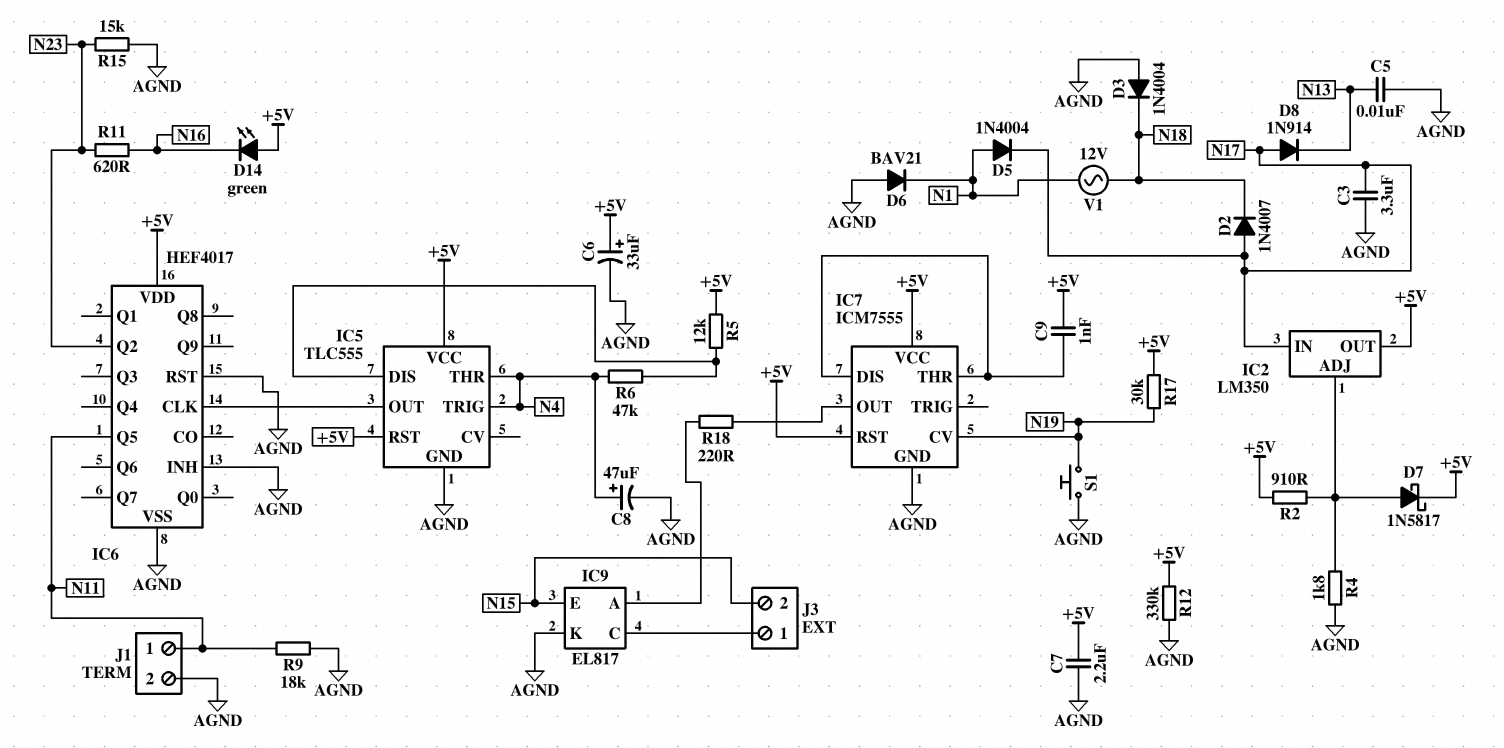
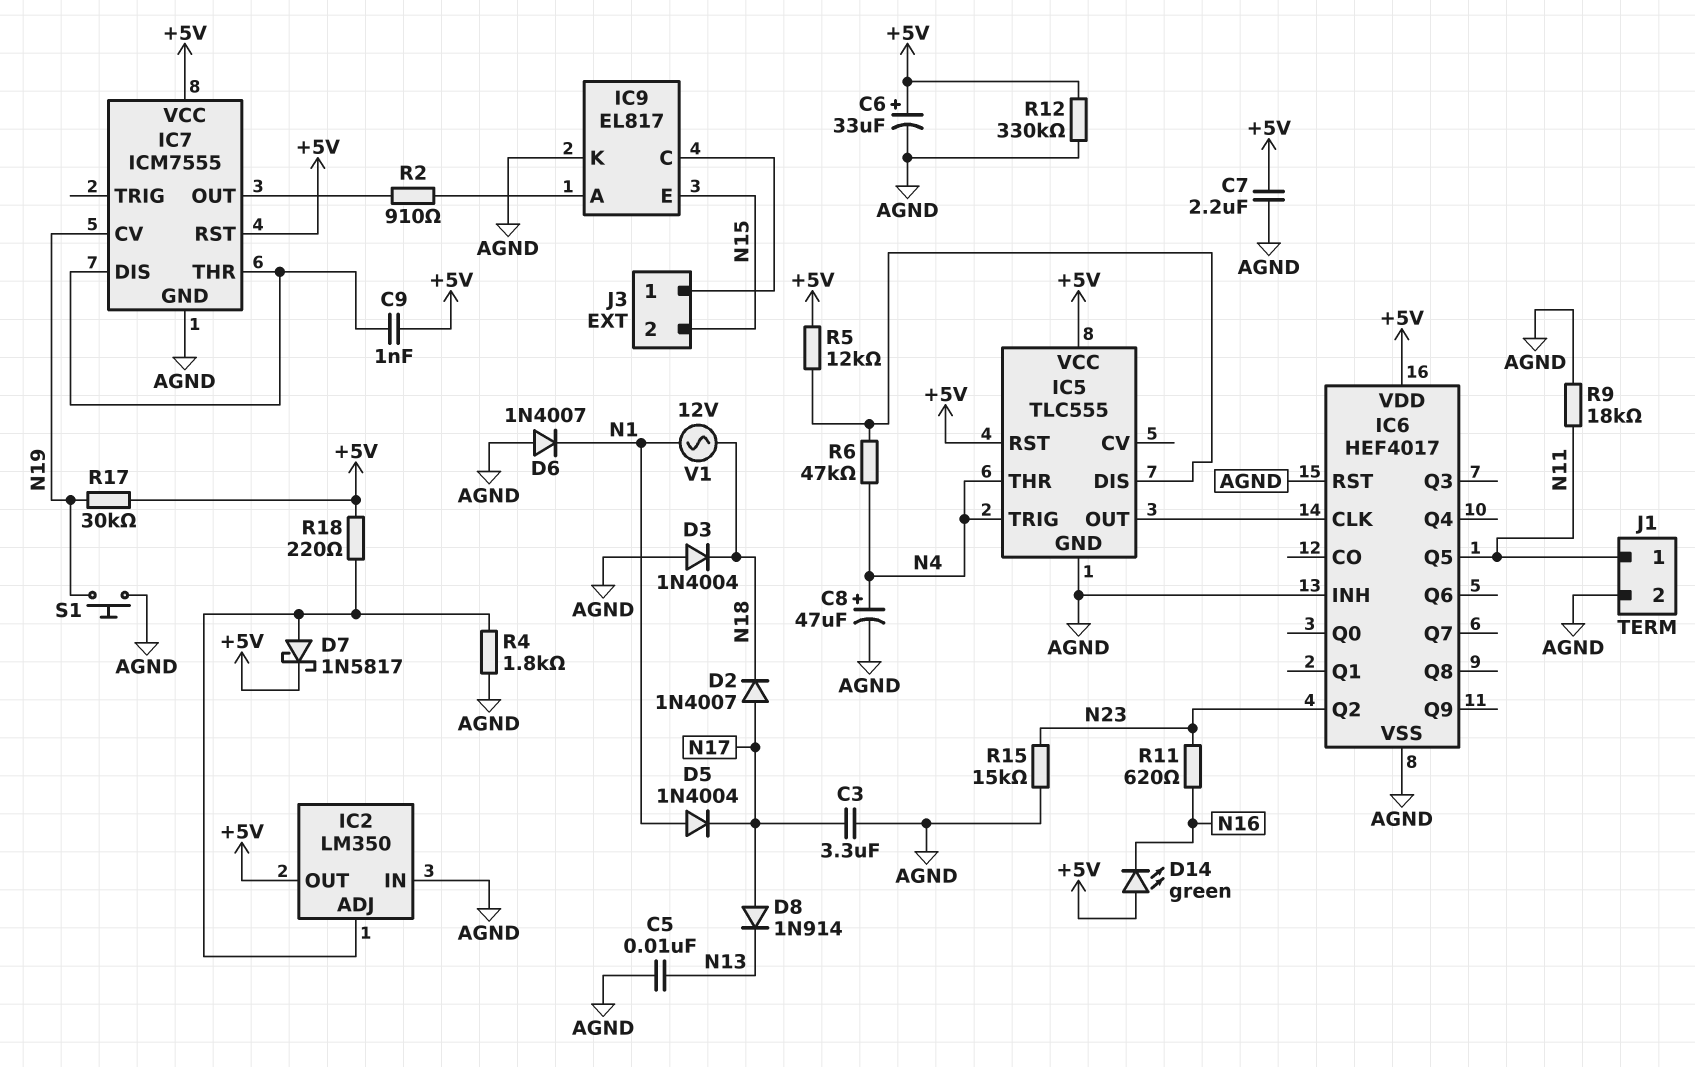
D6: diode BAV21 (A AGND, K N1) -> diode 1N4007 (A AGND, K N1)
IC2 pin IN: N17 -> AGND
R2: 910 (+5V, IC2/ADJ) -> 910 (IC7/OUT, IC9/A)
R18: 220 (IC7/OUT, IC9/A) -> 220 (+5V, IC2/ADJ)

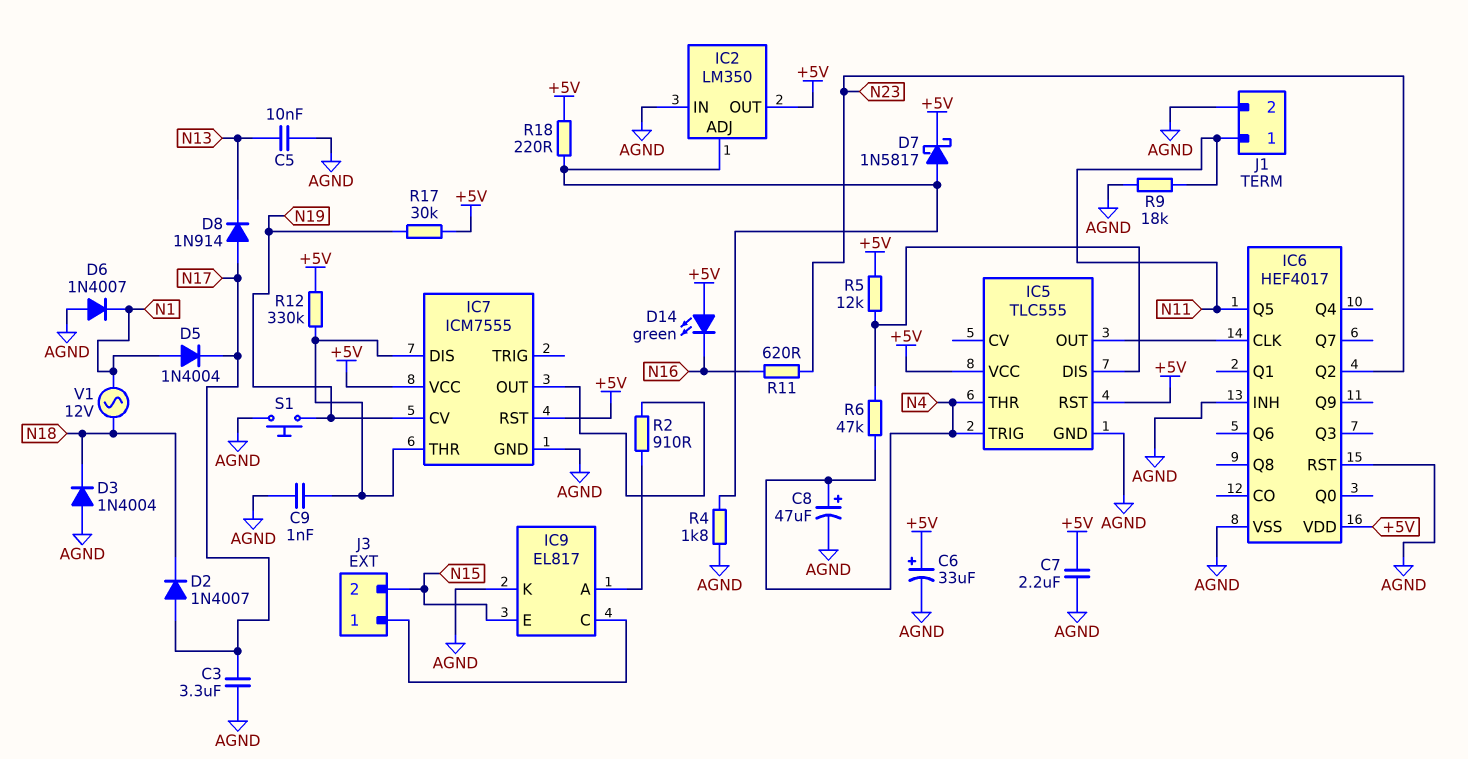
C9: 1nF (+5V, IC7/DIS) -> 1nF (AGND, IC7/DIS)
R12: 330k (+5V, AGND) -> 330k (+5V, IC7/DIS)
R15: 15k (AGND, N23) -> none

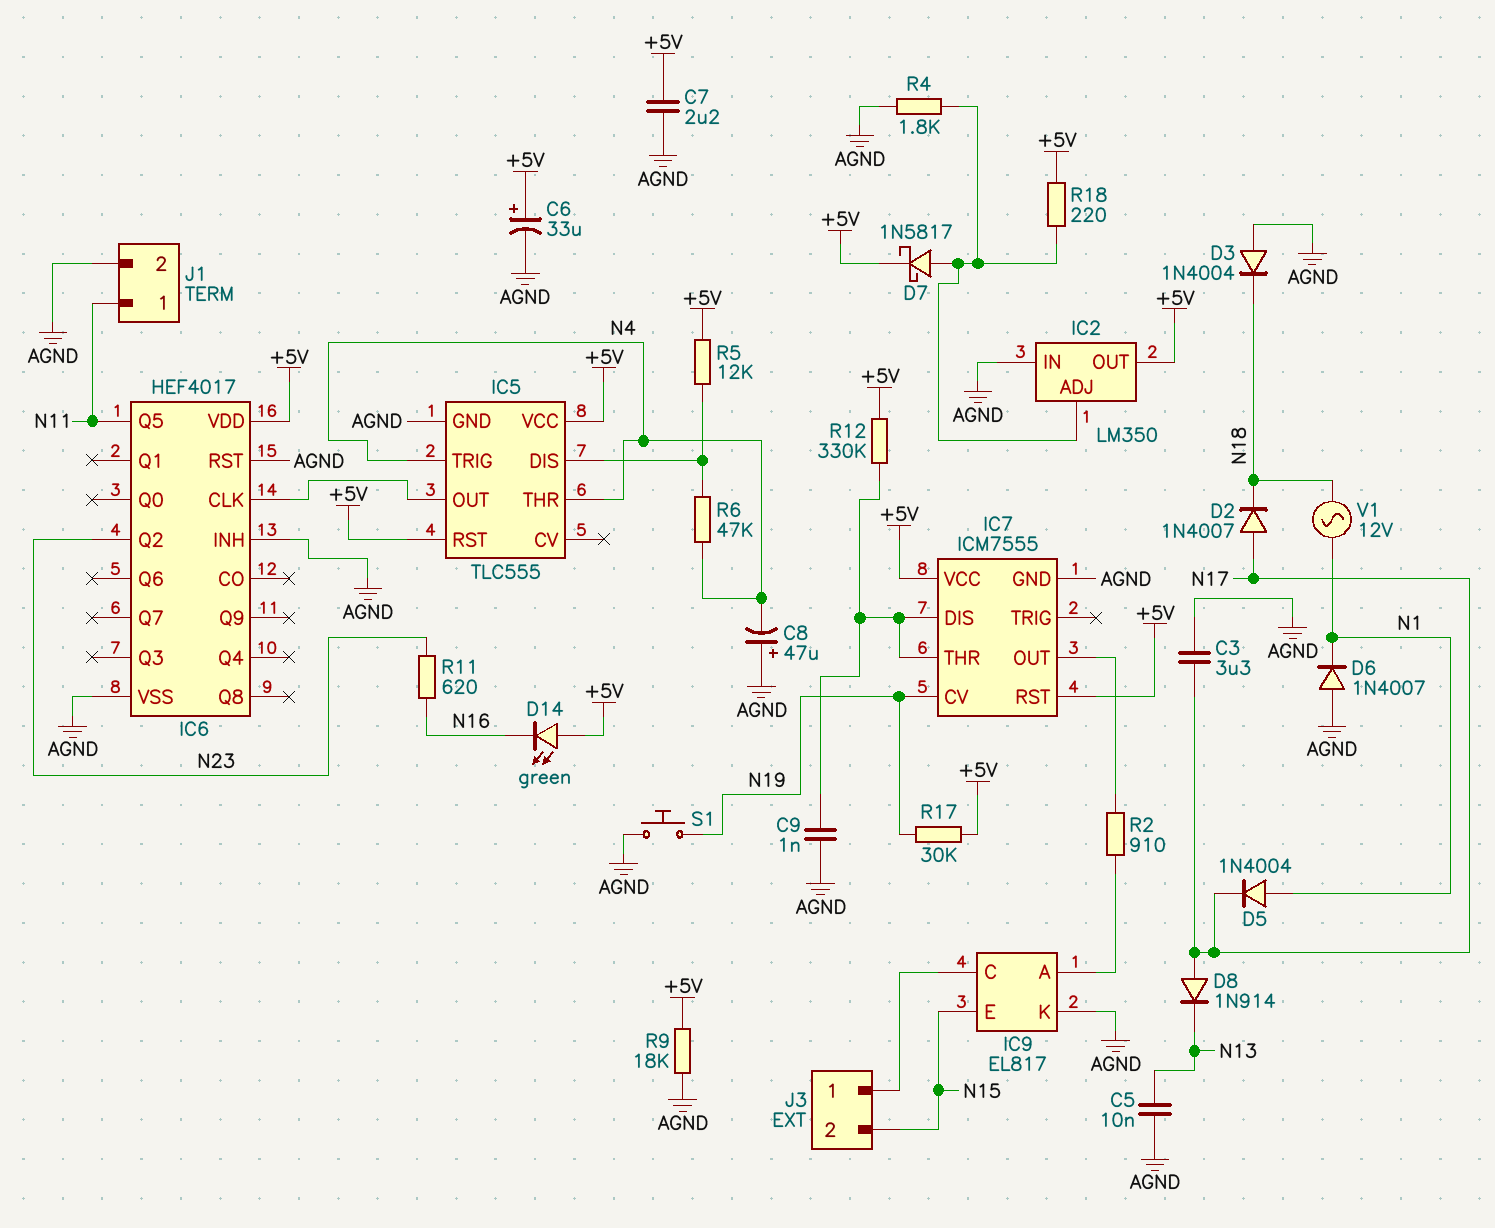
C8: 47uF (plus N4, minus AGND) -> 47uF (plus AGND, minus N4)
R9: 18k (AGND, N11) -> 18k (+5V, AGND)

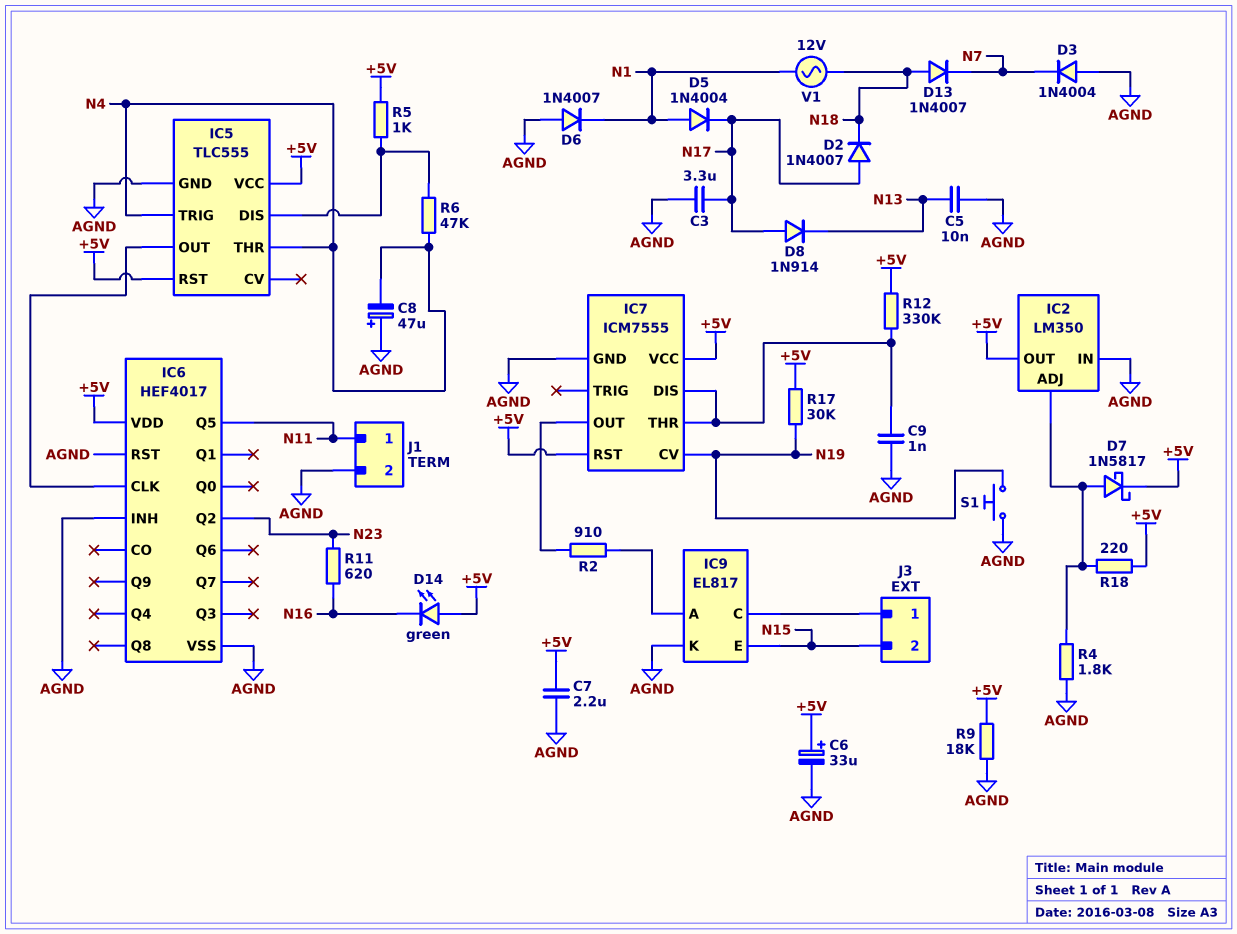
D3: diode 1N4004 (A AGND, K N18) -> diode 1N4004 (A AGND, K N7)
D13: none -> diode 1N4007 (A N18, K N7)
R5: 12k (+5V, IC5/DIS) -> 1k (+5V, IC5/DIS)

